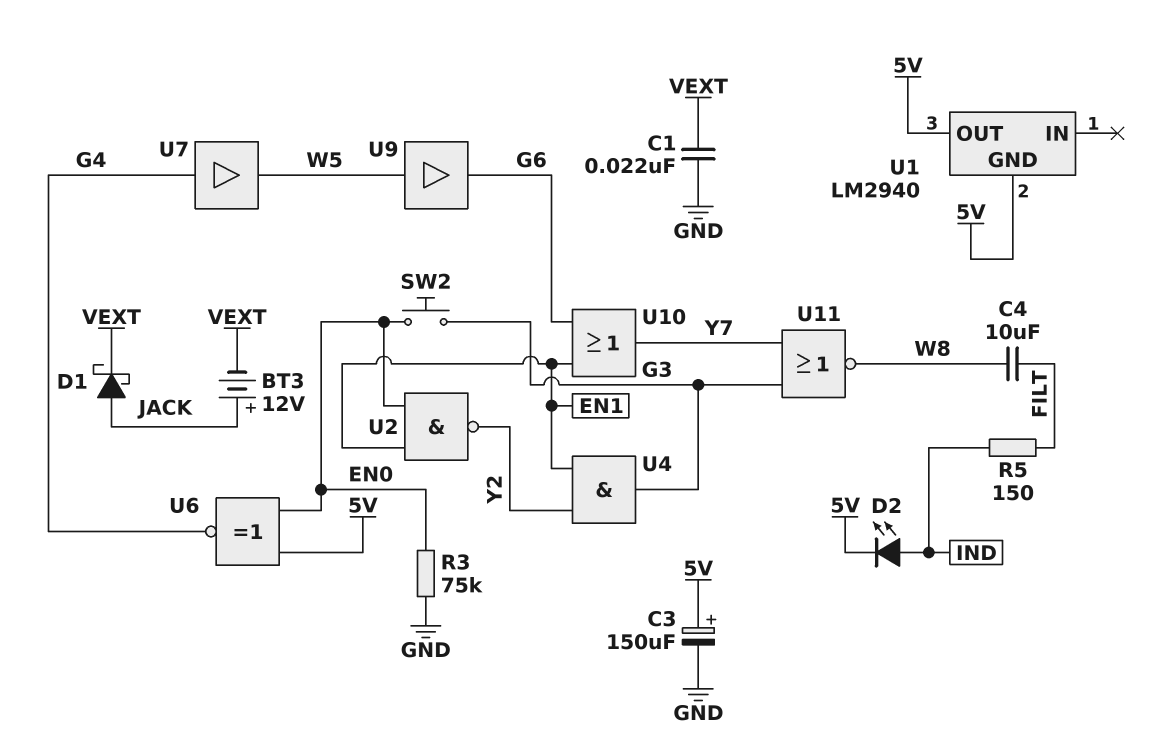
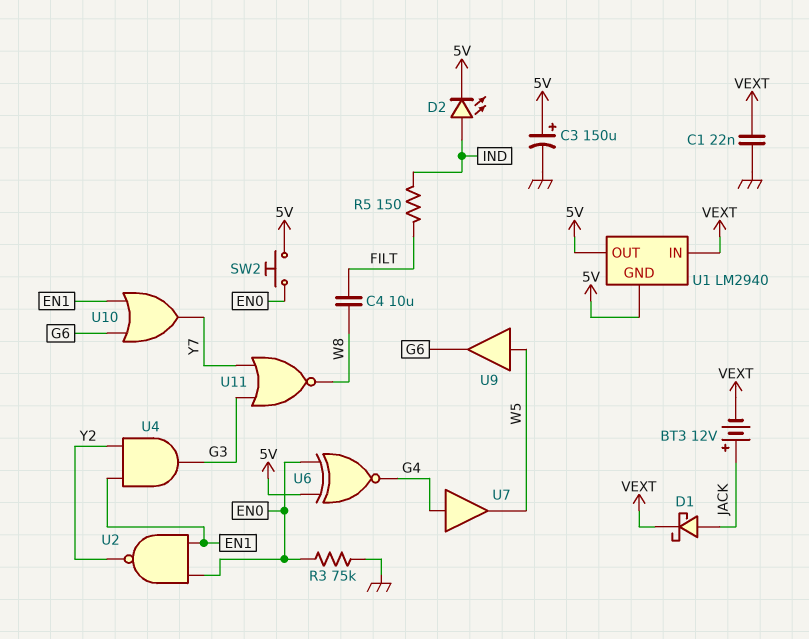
SW2: button (EN0, G3) -> button (5V, EN0)
U1 pin IN: none -> VEXT

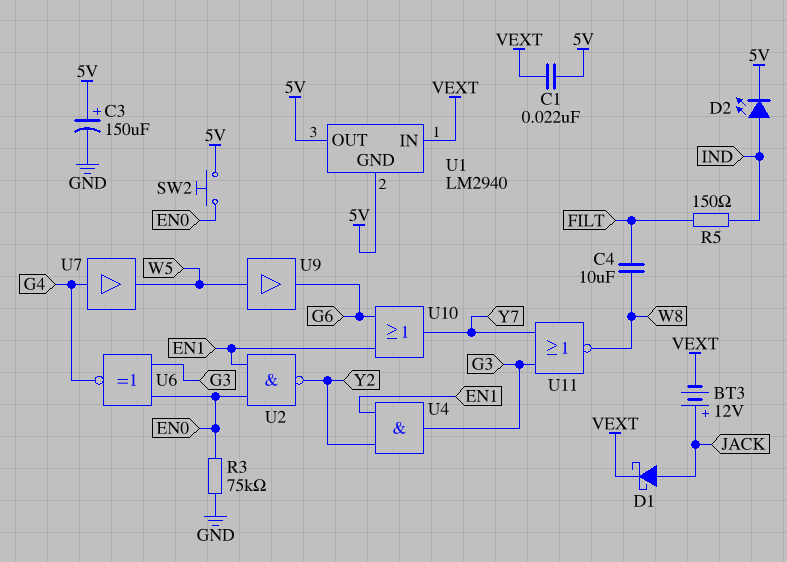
C1: 22nF (GND, VEXT) -> 22nF (5V, VEXT)
U6: XNOR (in 5V, in EN0, out G4) -> XNOR (in EN0, in G3, out G4)

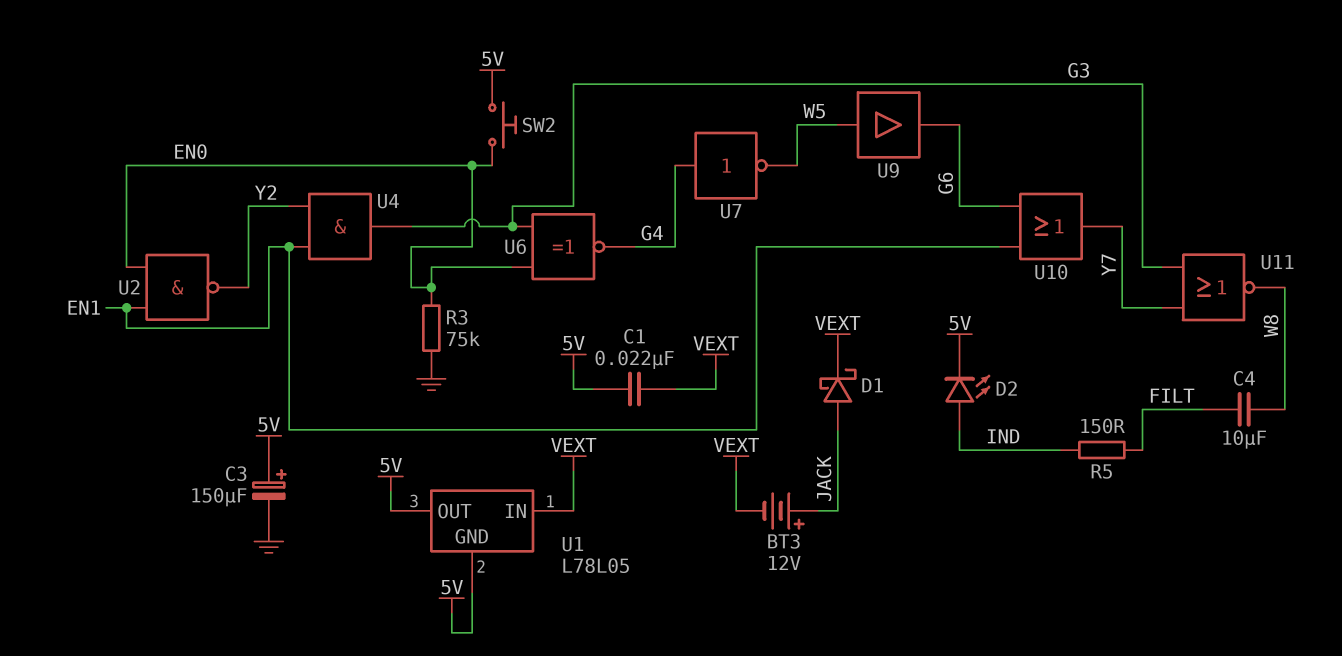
U1: LM2940 -> L78L05
U7: buffer (in G4, out W5) -> NOT (in G4, out W5)

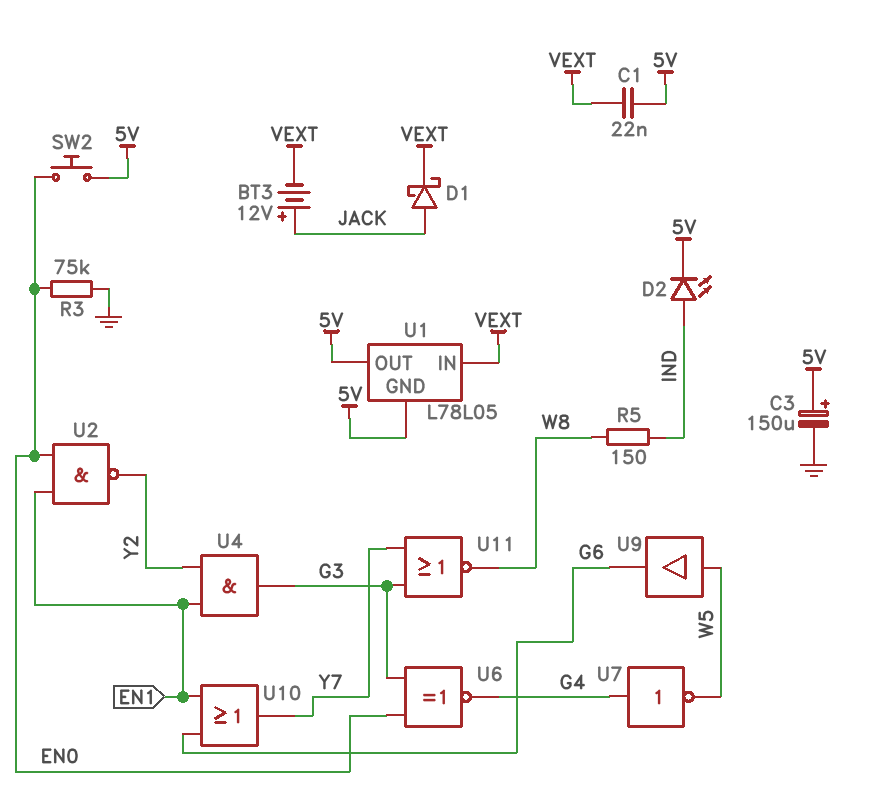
C4: 10uF (FILT, W8) -> none
R5: 150 (FILT, IND) -> 150 (IND, W8)

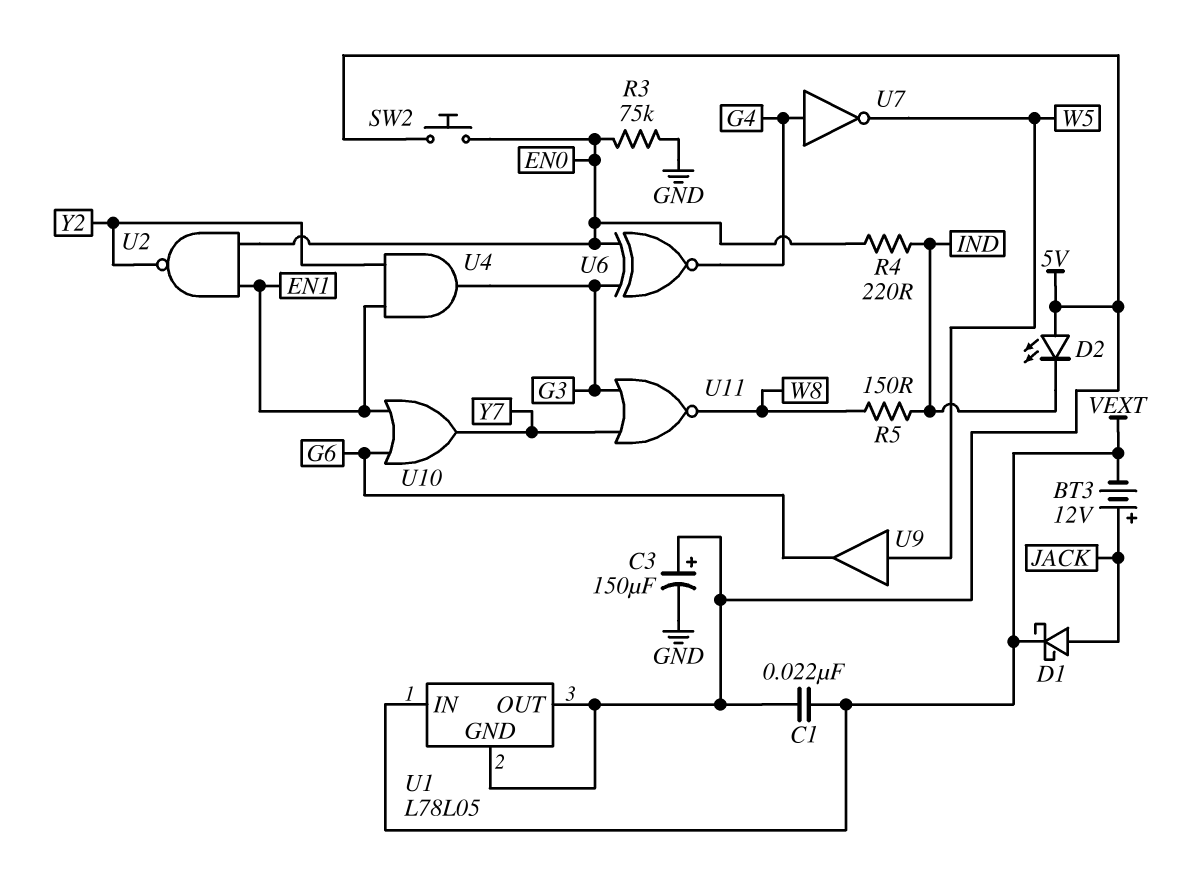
D2: LED (A IND, K 5V) -> LED (A 5V, K IND)
R4: none -> 220 (EN0, IND)

